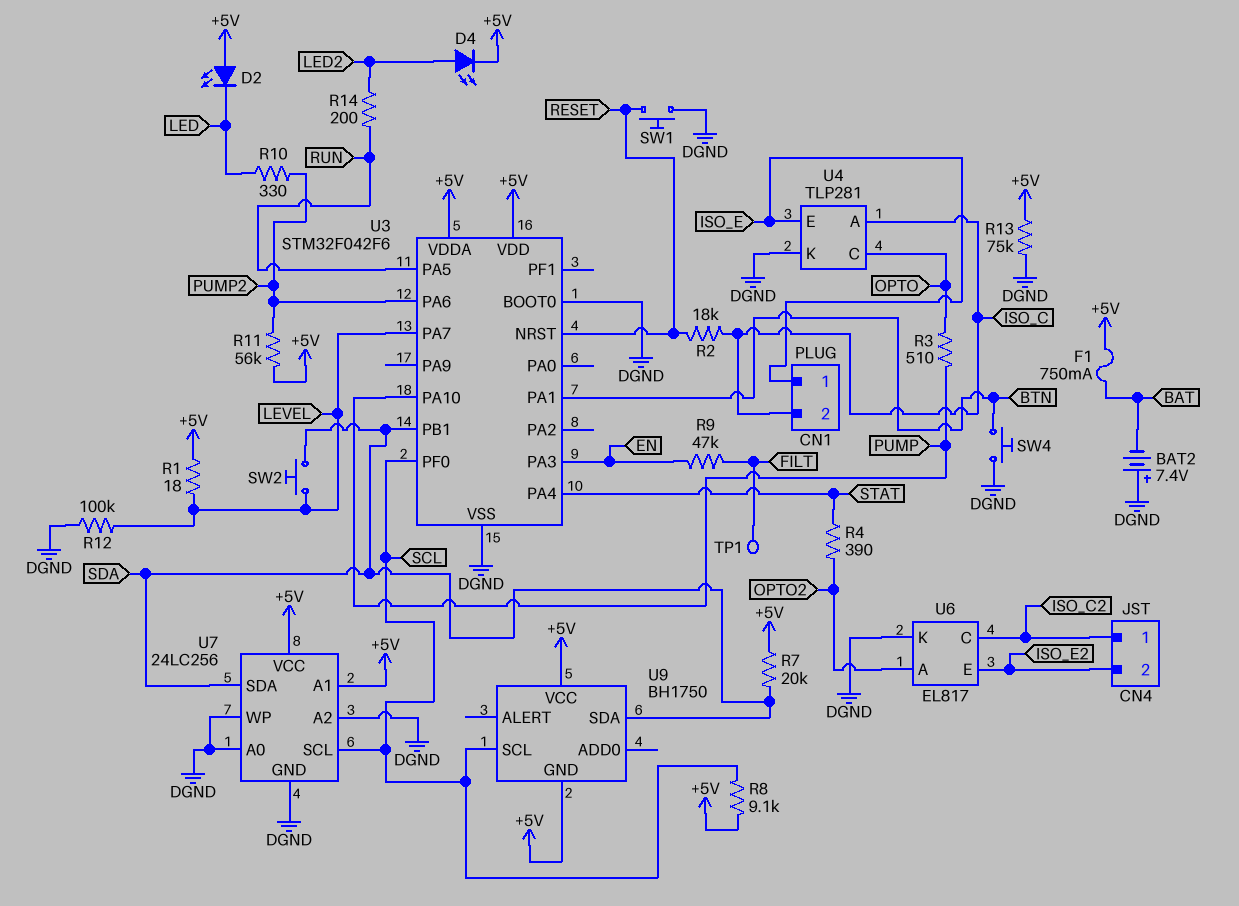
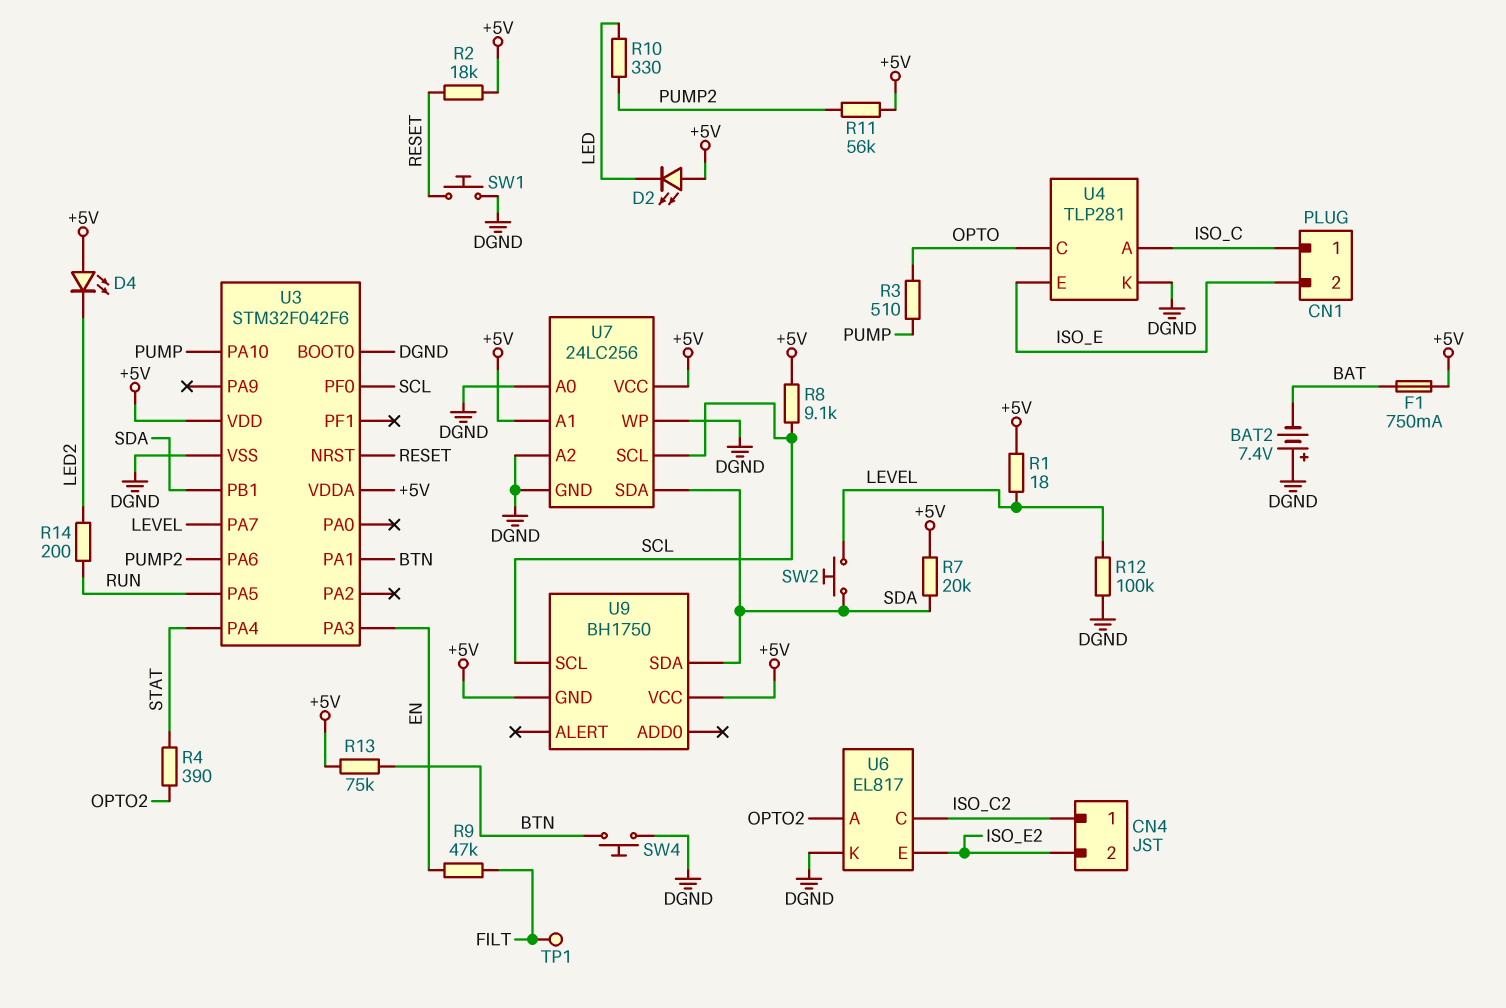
CN1 pin 1: ISO_E -> ISO_C
CN1 pin 2: ISO_C -> ISO_E
D4: LED (A LED2, K +5V) -> LED (A +5V, K LED2)
R2: 18k (ISO_C, RESET) -> 18k (+5V, RESET)
R13: 75k (+5V, DGND) -> 75k (+5V, BTN)

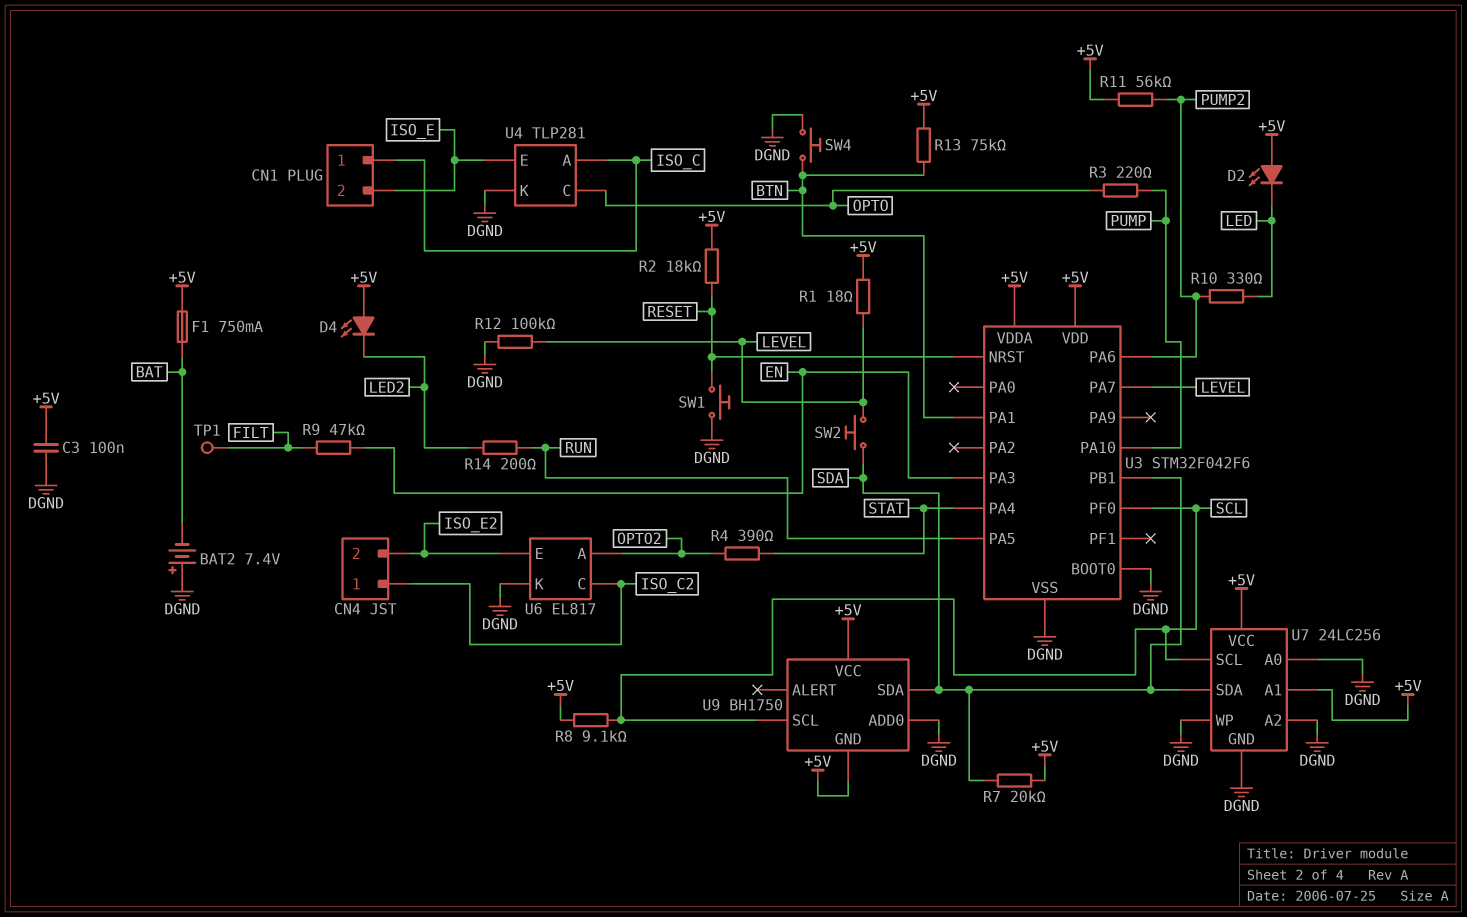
C3: none -> 100nF (+5V, DGND)
R3: 510 (OPTO, PUMP) -> 220 (OPTO, PUMP)
U9 pin ADD0: none -> DGND

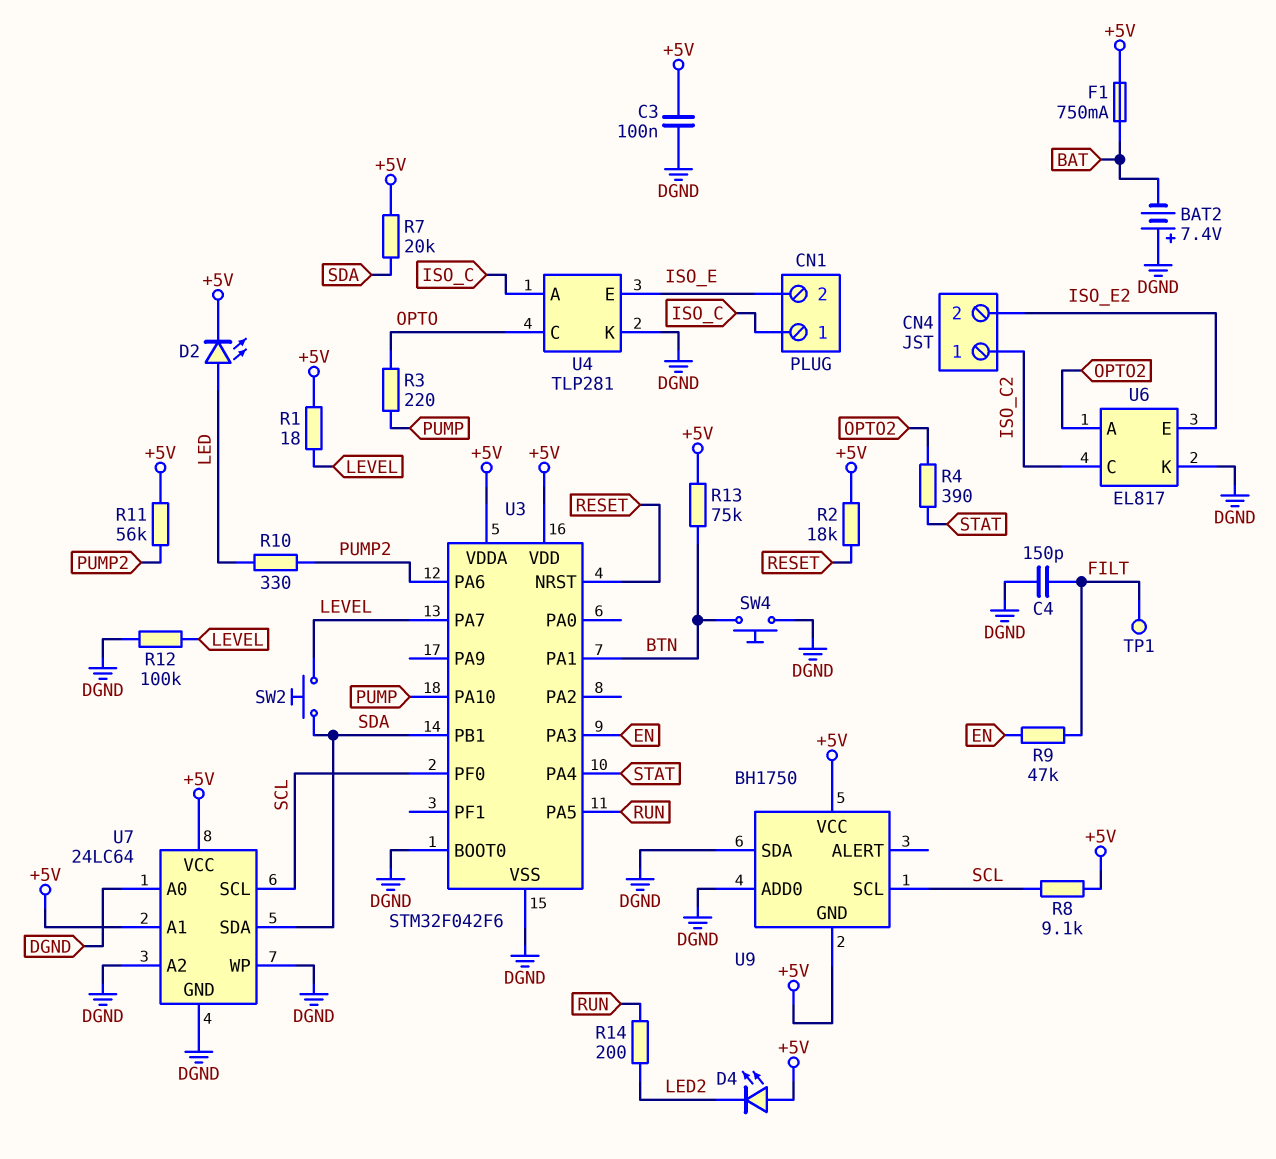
C4: none -> 150pF (DGND, FILT)
D2: LED (A +5V, K LED) -> LED (A LED, K +5V)
SW1: button (DGND, RESET) -> none
U7: 24LC256 -> 24LC64
U9 pin SDA: SDA -> DGND

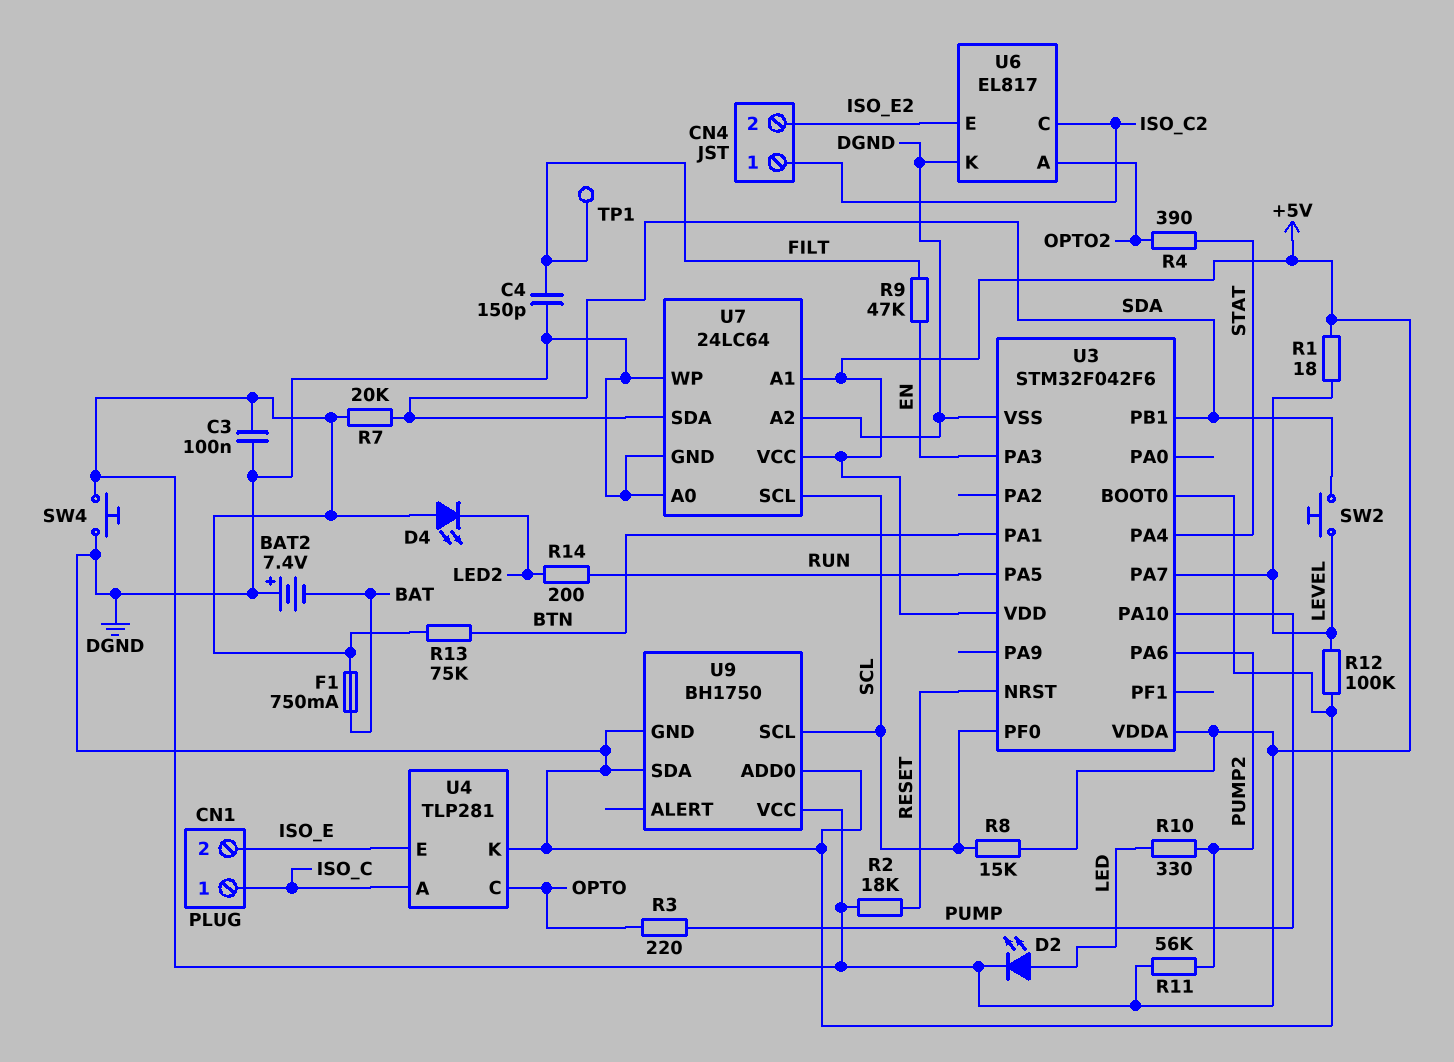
R8: 9.1k (+5V, SCL) -> 15k (+5V, SCL)
SW4: button (BTN, DGND) -> button (+5V, DGND)
U9 pin GND: +5V -> DGND

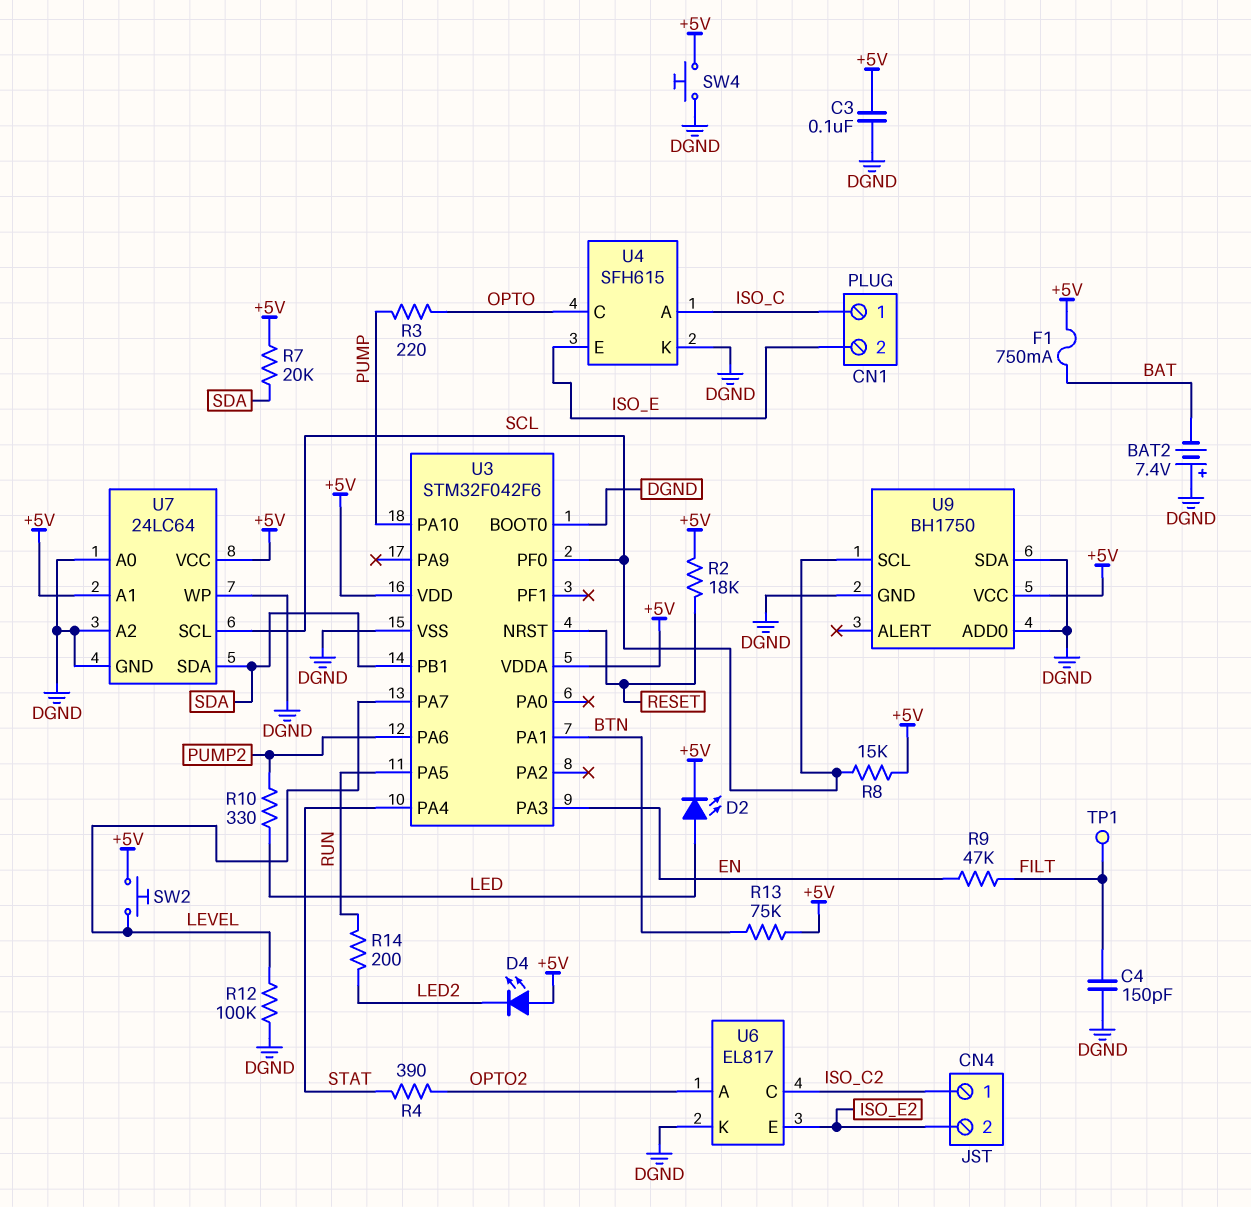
R1: 18 (+5V, LEVEL) -> none
R11: 56k (+5V, PUMP2) -> none
SW2: button (LEVEL, SDA) -> button (+5V, LEVEL)
U4: TLP281 -> SFH615

